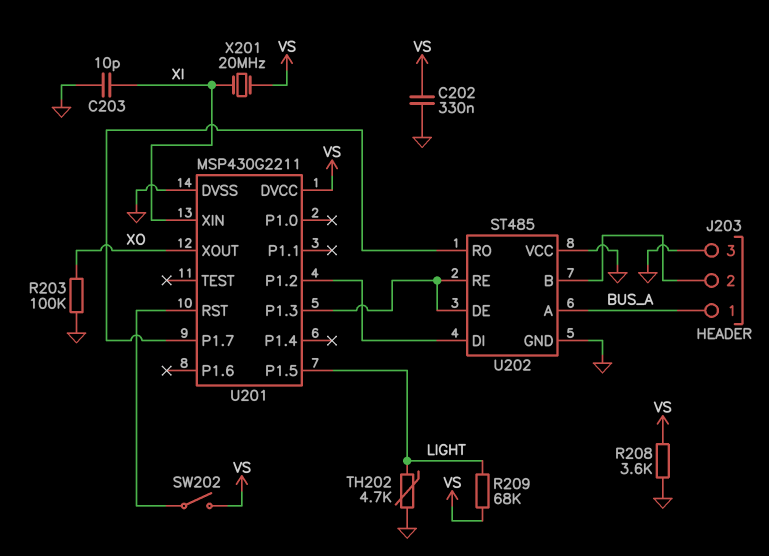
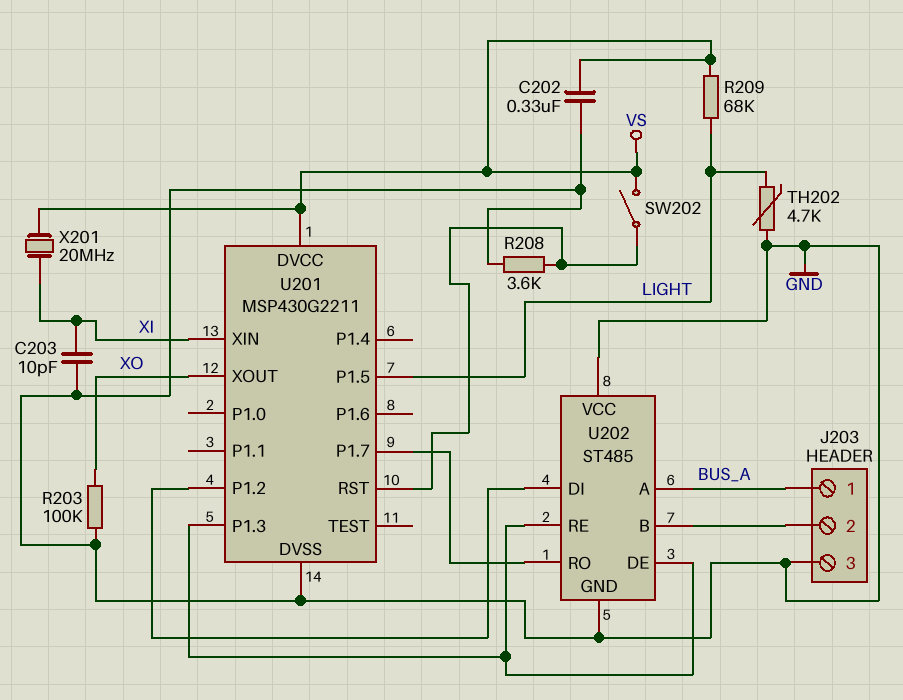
R208: 3.6k (GND, VS) -> 3.6k (GND, U201/RST)

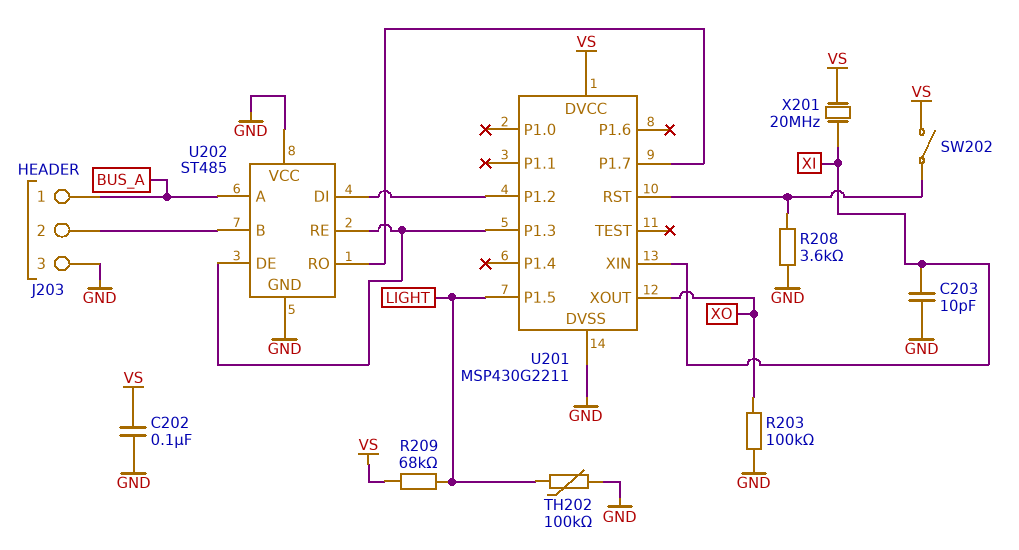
C202: 330nF (GND, VS) -> 100nF (GND, VS)
TH202: 4.7k (GND, LIGHT) -> 100k (GND, LIGHT)

